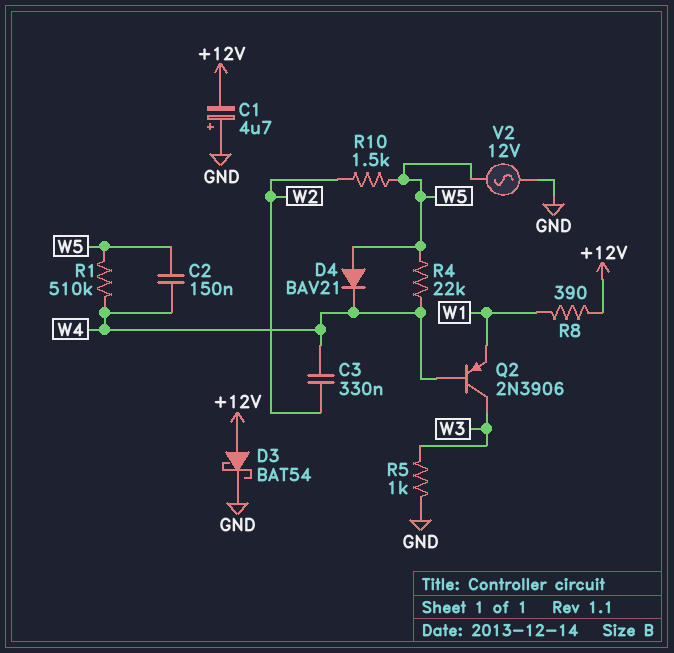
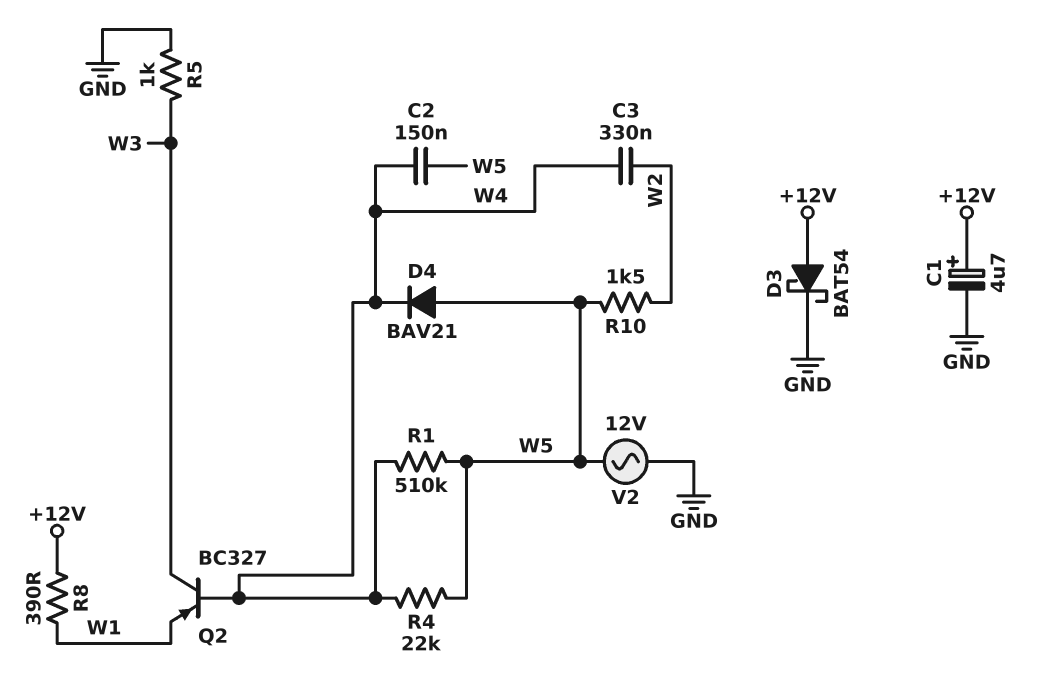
C1: 4.7uF (plus GND, minus +12V) -> 4.7uF (plus +12V, minus GND)
Q2: PNP 2N3906 (B W4, C W3, E W1) -> PNP BC327 (B W4, C W3, E W1)

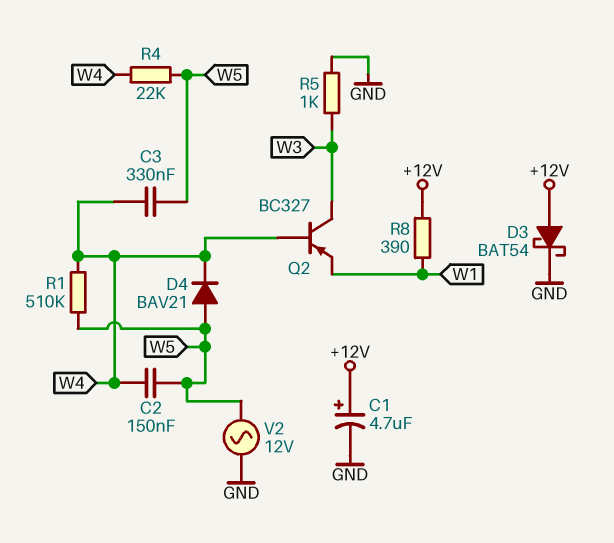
C3: 330nF (W2, W4) -> 330nF (W4, W5)
R10: 1.5k (W2, W5) -> none

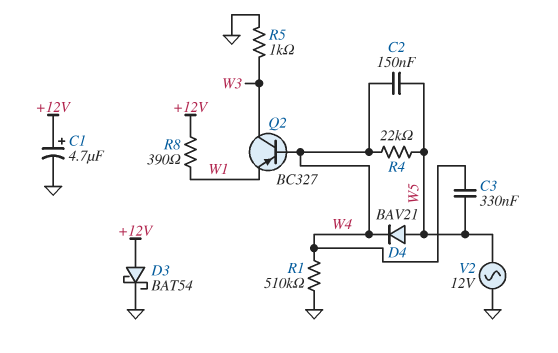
R1: 510k (W4, W5) -> 510k (GND, W4)

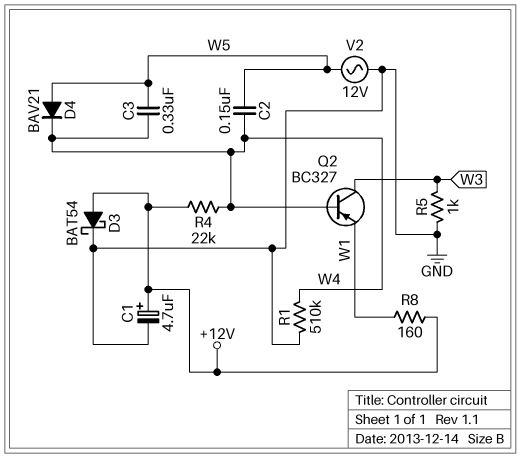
R4: 22k (W4, W5) -> 22k (+12V, W4)
R8: 390 (+12V, W1) -> 160 (+12V, W1)

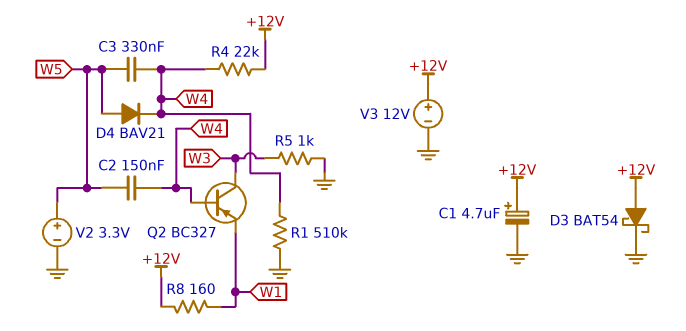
V2: AC 12V (GND, W5) -> 3.3V (plus W5, minus GND)
V3: none -> 12V (plus +12V, minus GND)

